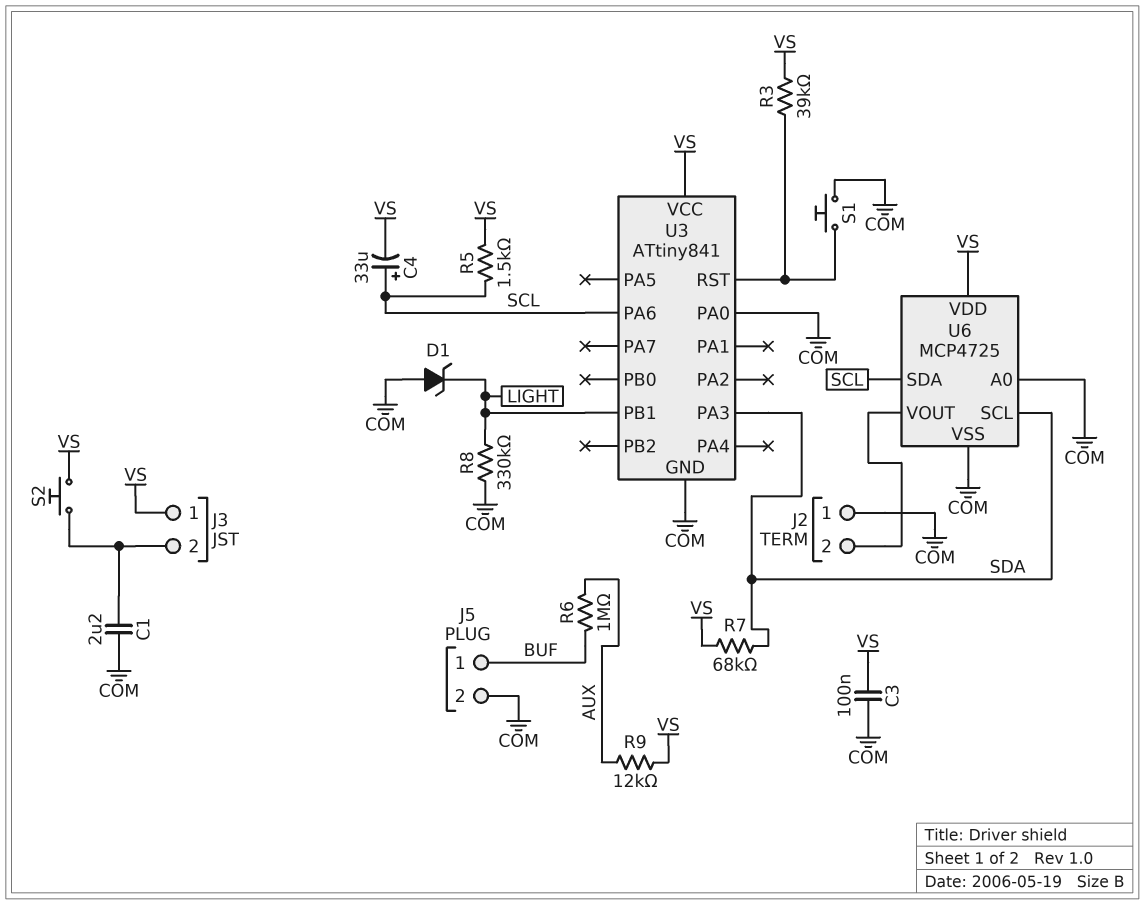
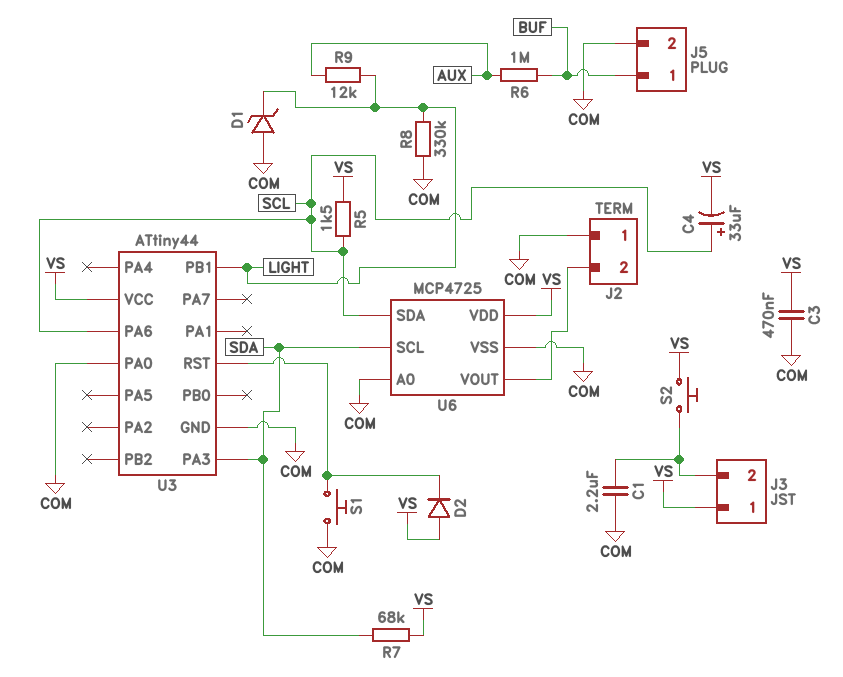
C3: 100nF (COM, VS) -> 470nF (COM, VS)
D2: none -> diode (A VS, K U3/RST)
R3: 39k (U3/RST, VS) -> none
R9: 12k (AUX, VS) -> 12k (AUX, LIGHT)
U3: ATtiny841 -> ATtiny44

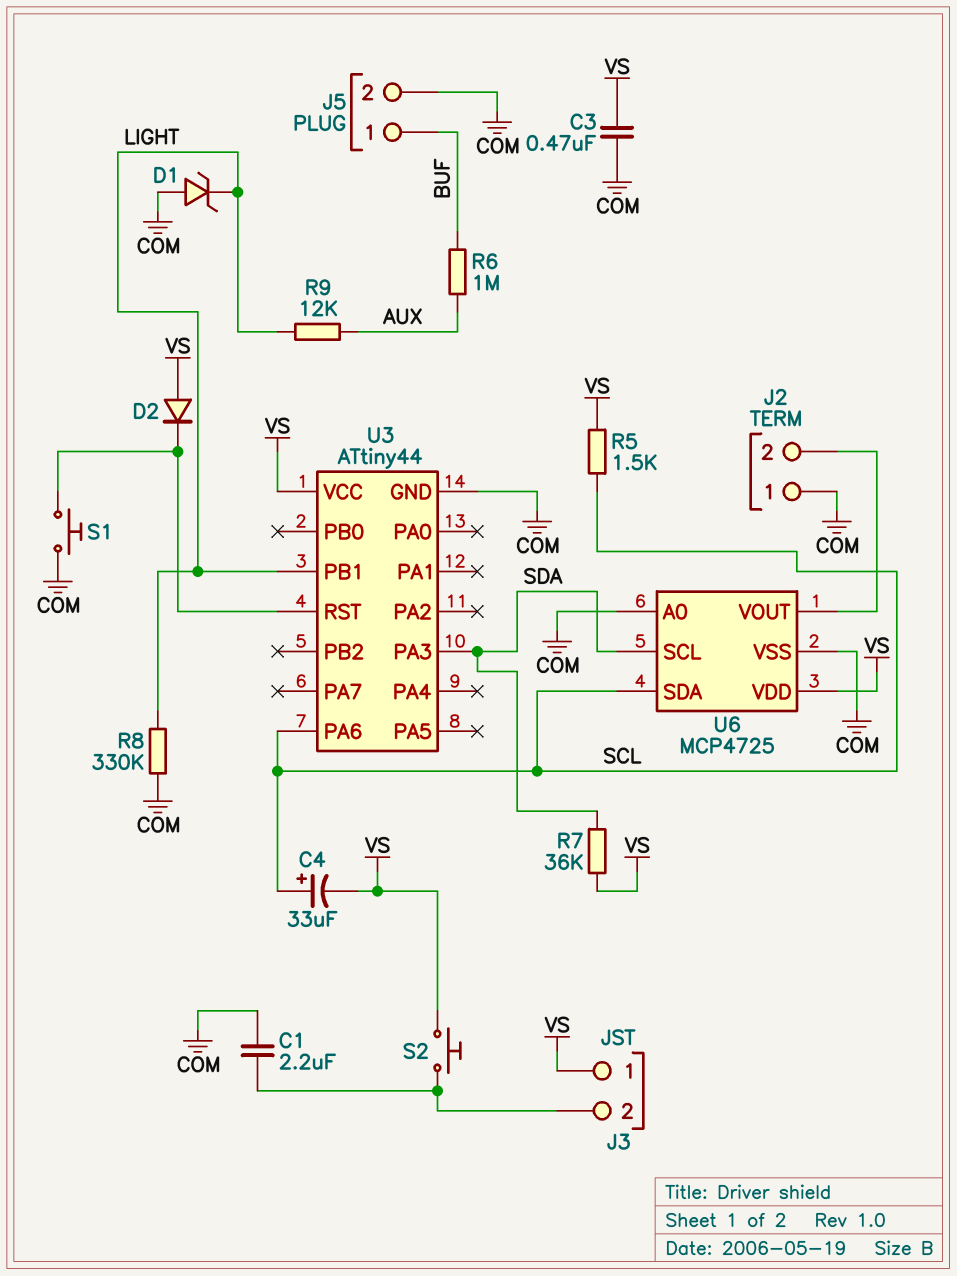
R7: 68k (SDA, VS) -> 36k (SDA, VS)
U3 pin PA0: COM -> none

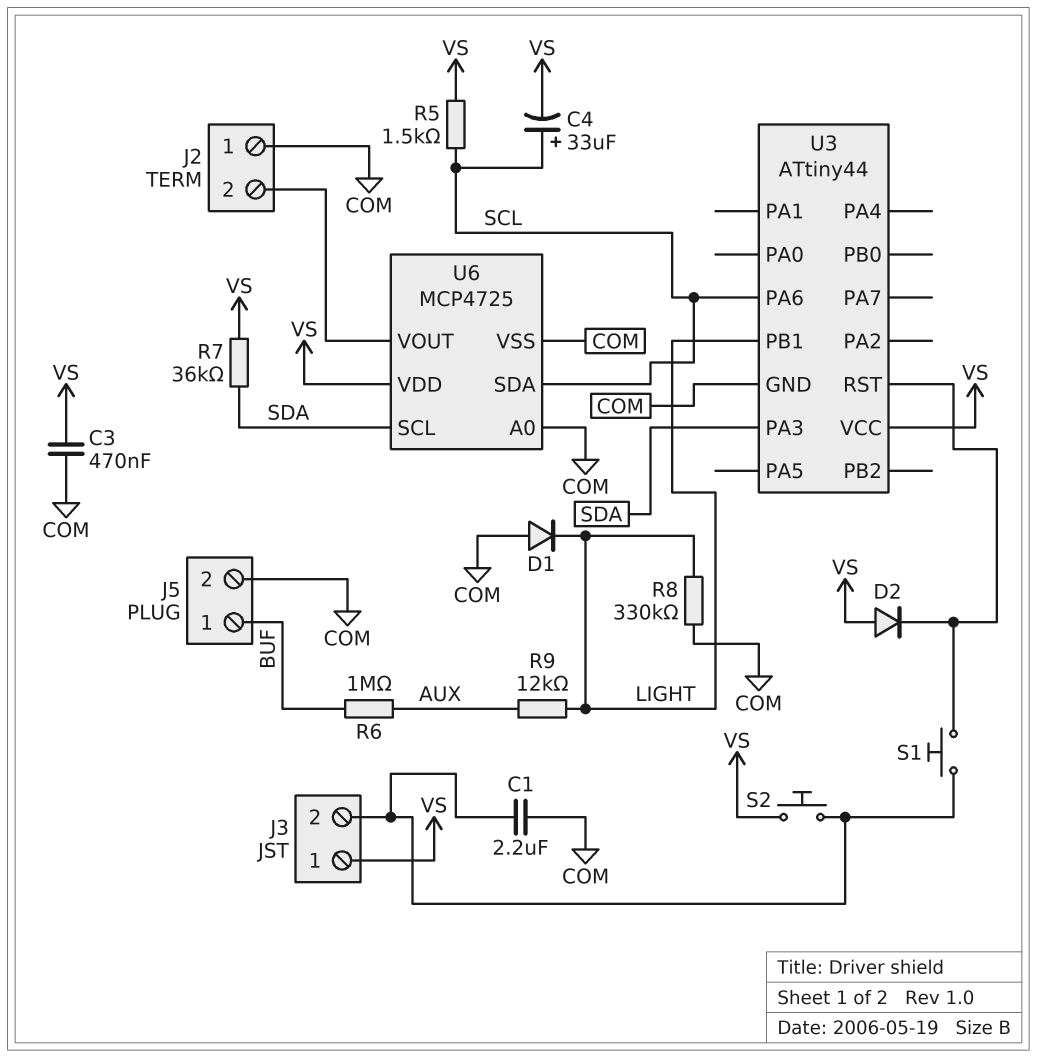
D1: zener (A COM, K LIGHT) -> diode (A COM, K LIGHT)
S1: button (COM, U3/RST) -> button (J3/2, U3/RST)

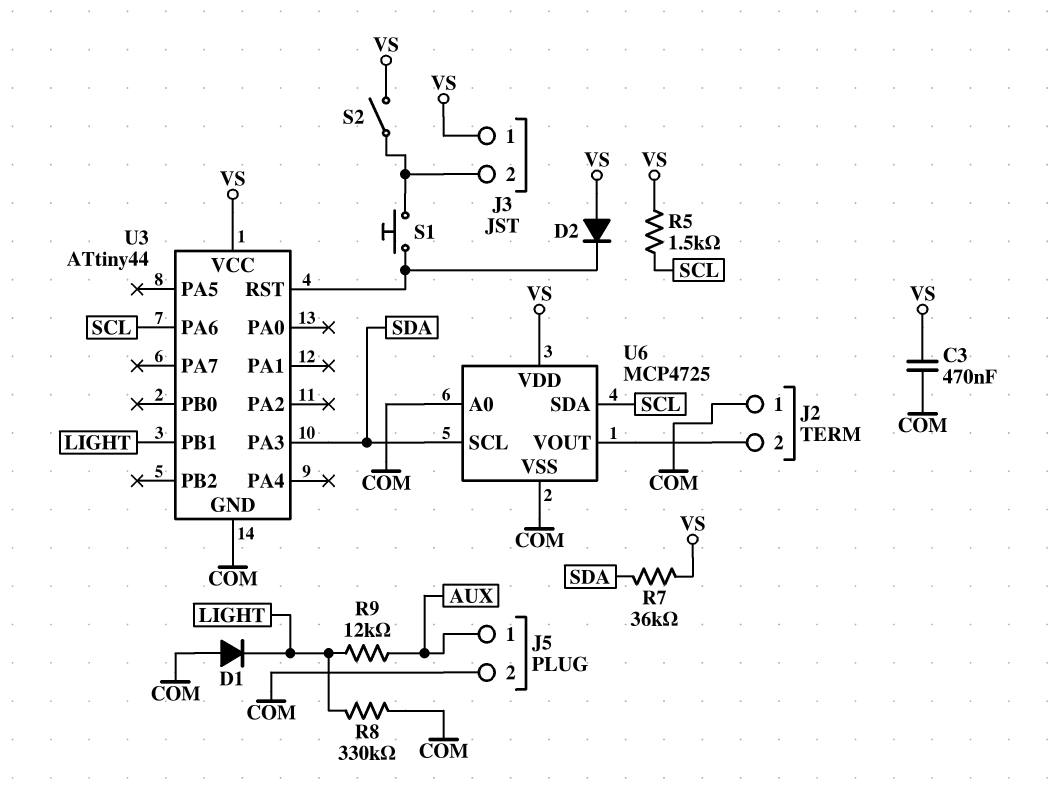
C1: 2.2uF (COM, J3/2) -> none
C4: 33uF (plus SCL, minus VS) -> none
J5 pin 1: BUF -> AUX
R6: 1M (AUX, BUF) -> none
S2: button (J3/2, VS) -> switch (J3/2, VS)

